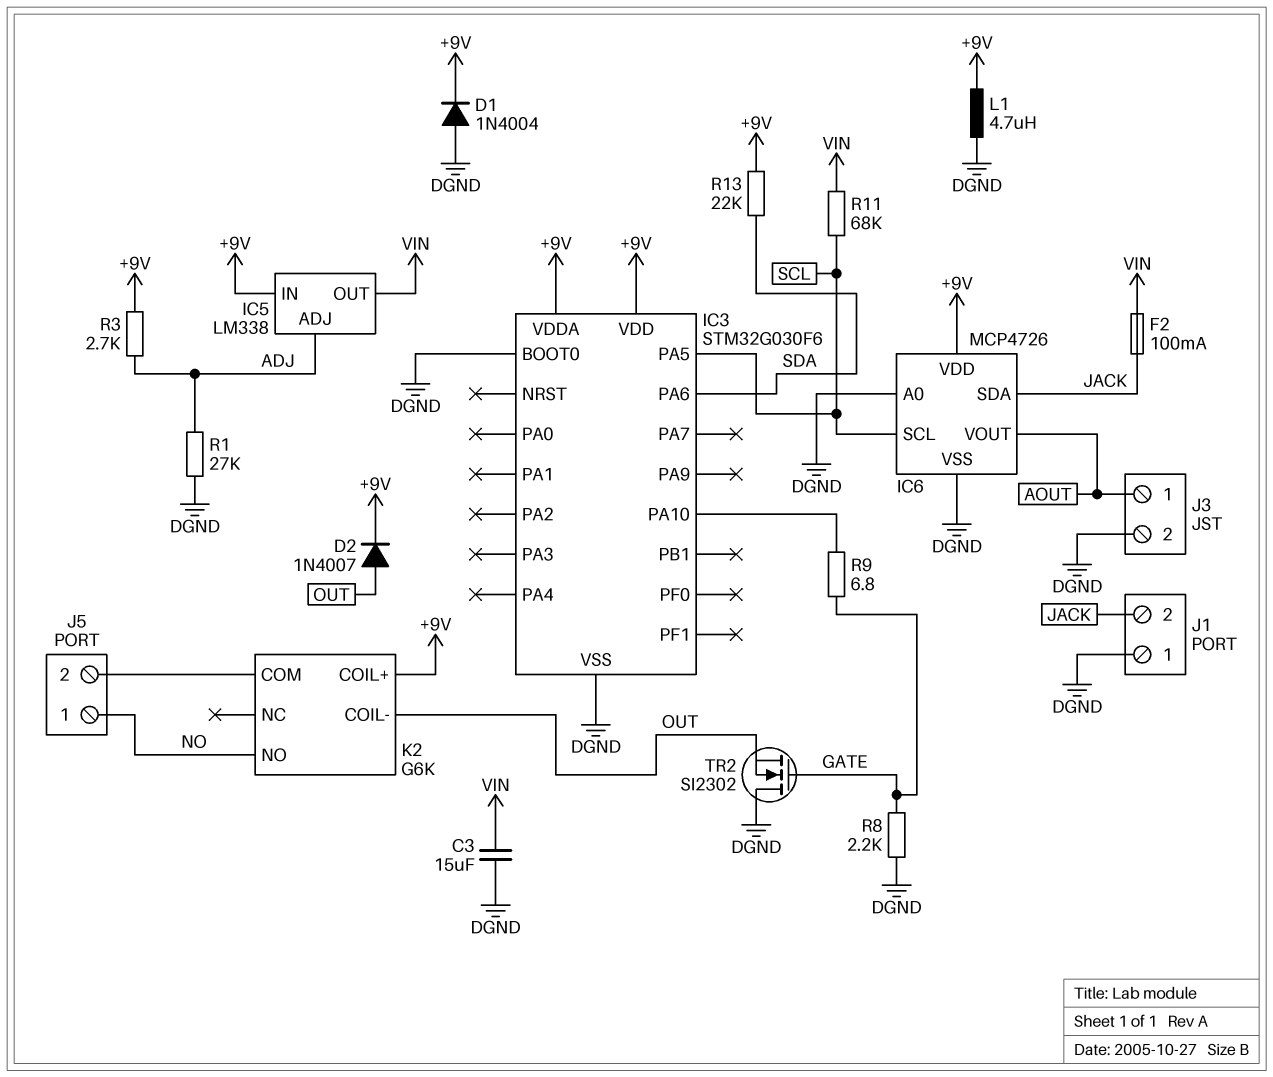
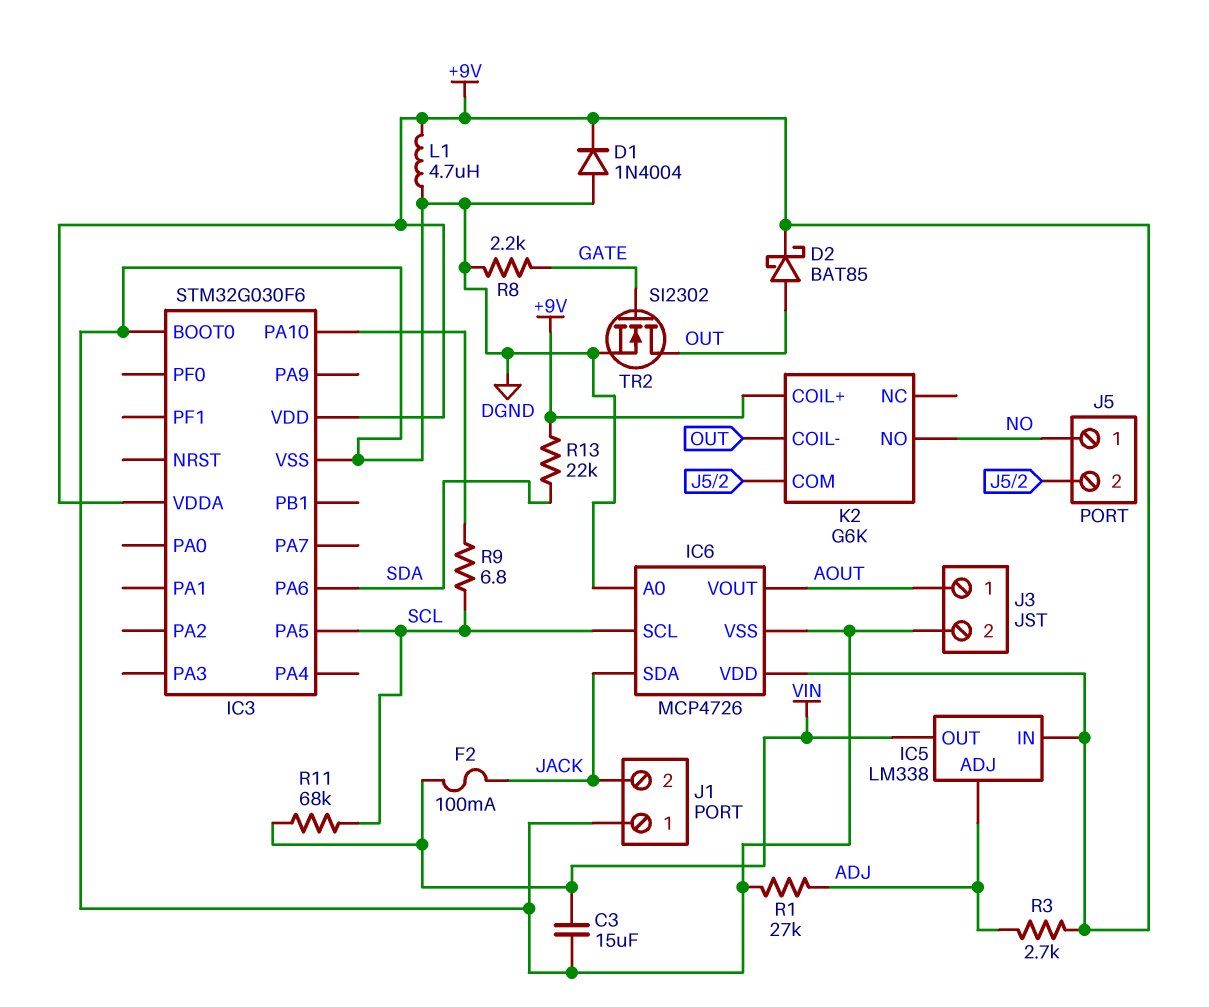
D2: diode 1N4007 (A OUT, K +9V) -> schottky BAT85 (A OUT, K +9V)
R9: 6.8 (GATE, IC3/PA10) -> 6.8 (IC3/PA10, SCL)
TR2: NMOS SI2302 (G GATE, D DGND, S OUT) -> NMOS SI2302 (G GATE, D OUT, S DGND)

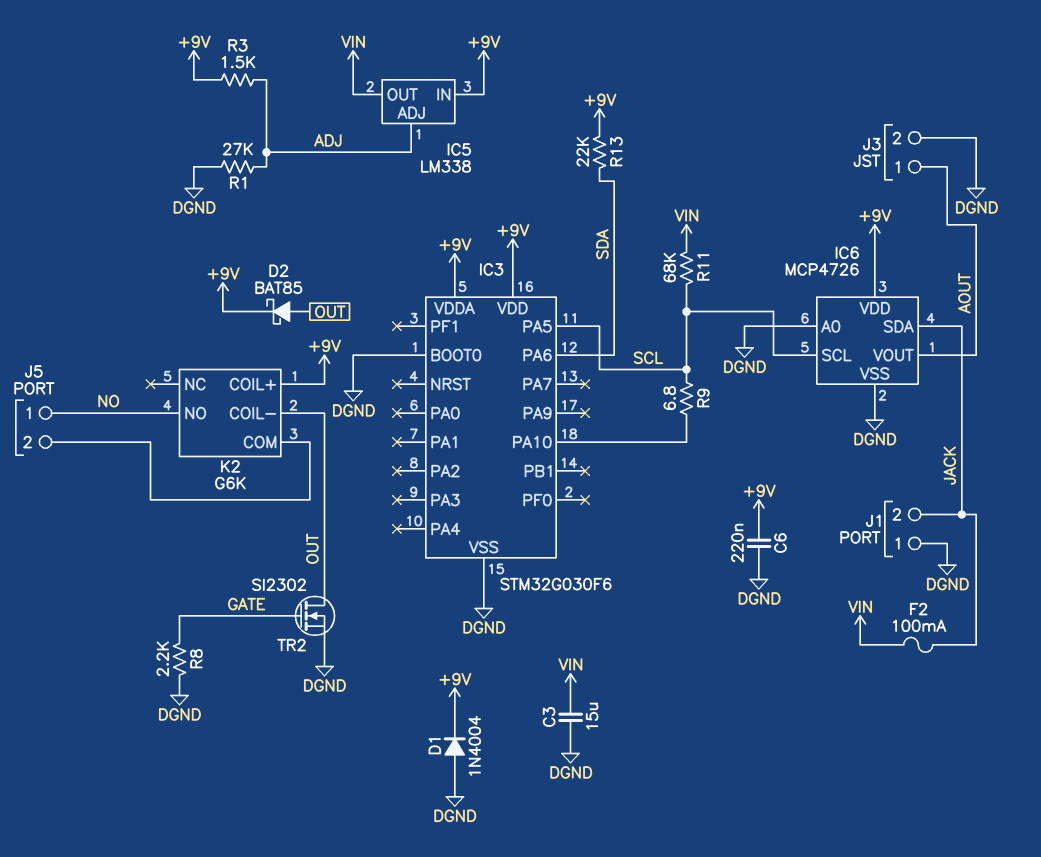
C6: none -> 220nF (+9V, DGND)
L1: 4.7uH (+9V, DGND) -> none
R3: 2.7k (+9V, ADJ) -> 1.5k (+9V, ADJ)

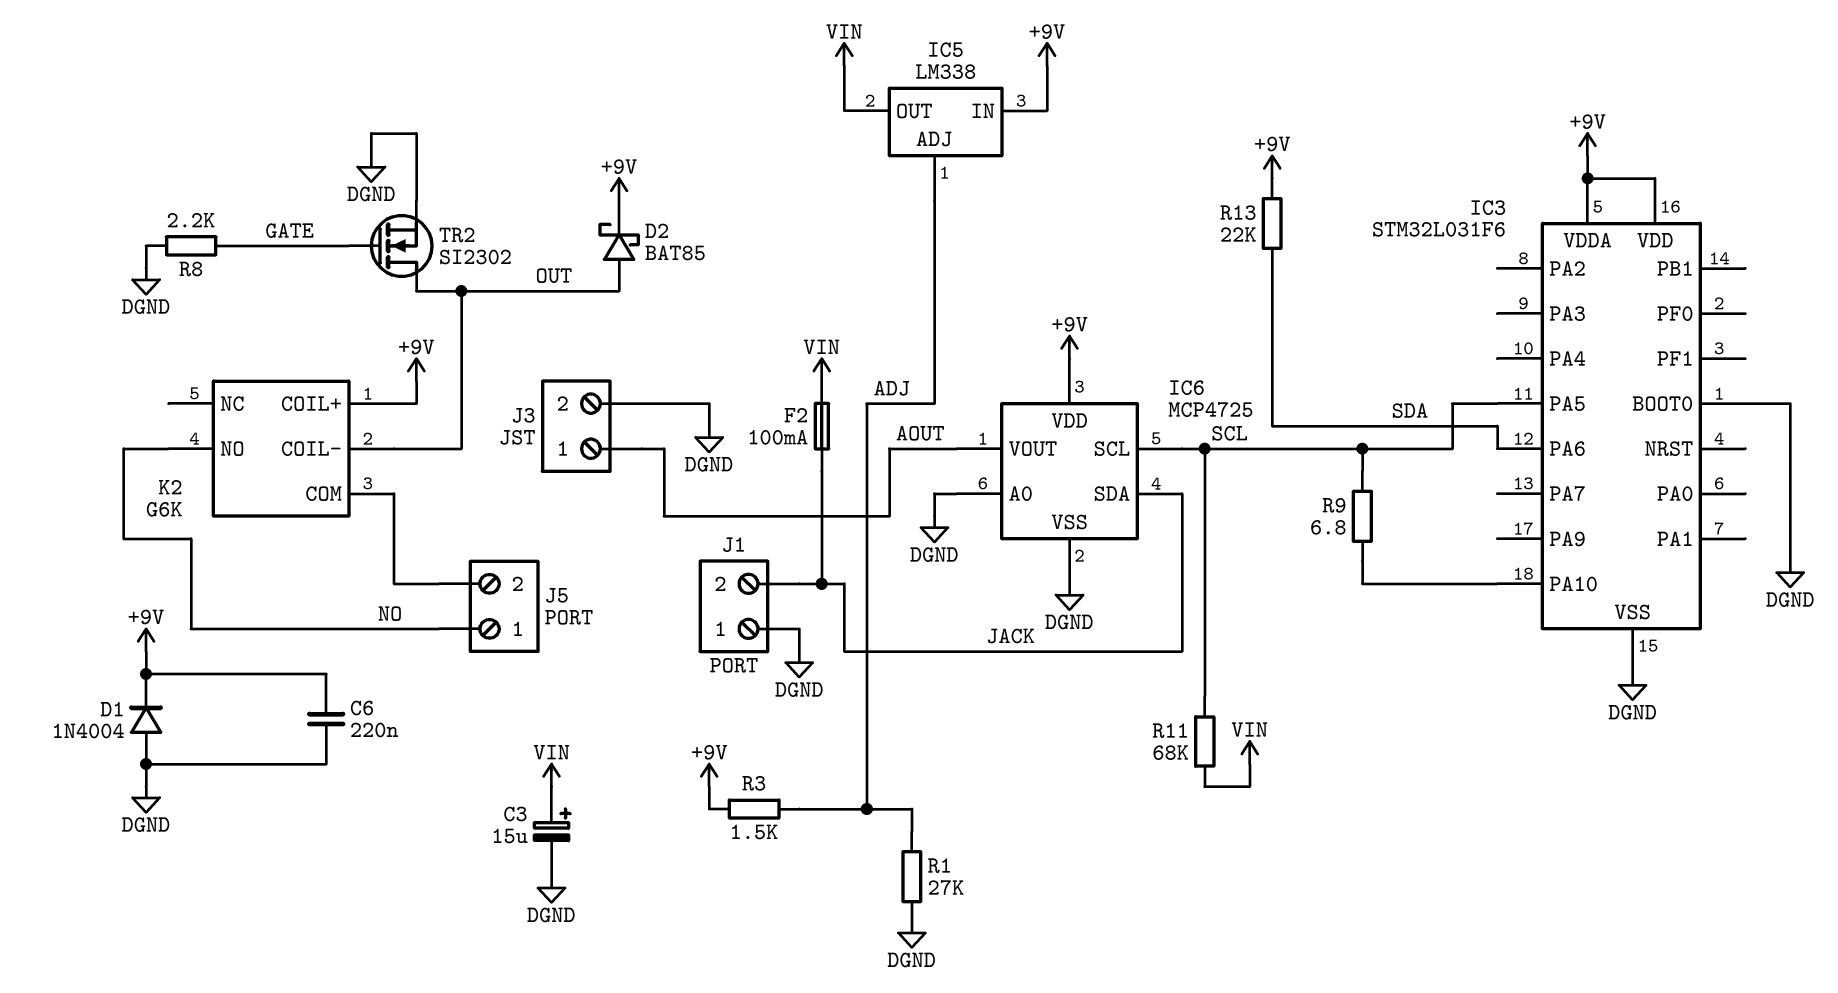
C3: 15uF (DGND, VIN) -> 15uF (plus VIN, minus DGND)
IC3: STM32G030F6 -> STM32L031F6
IC6: MCP4726 -> MCP4725

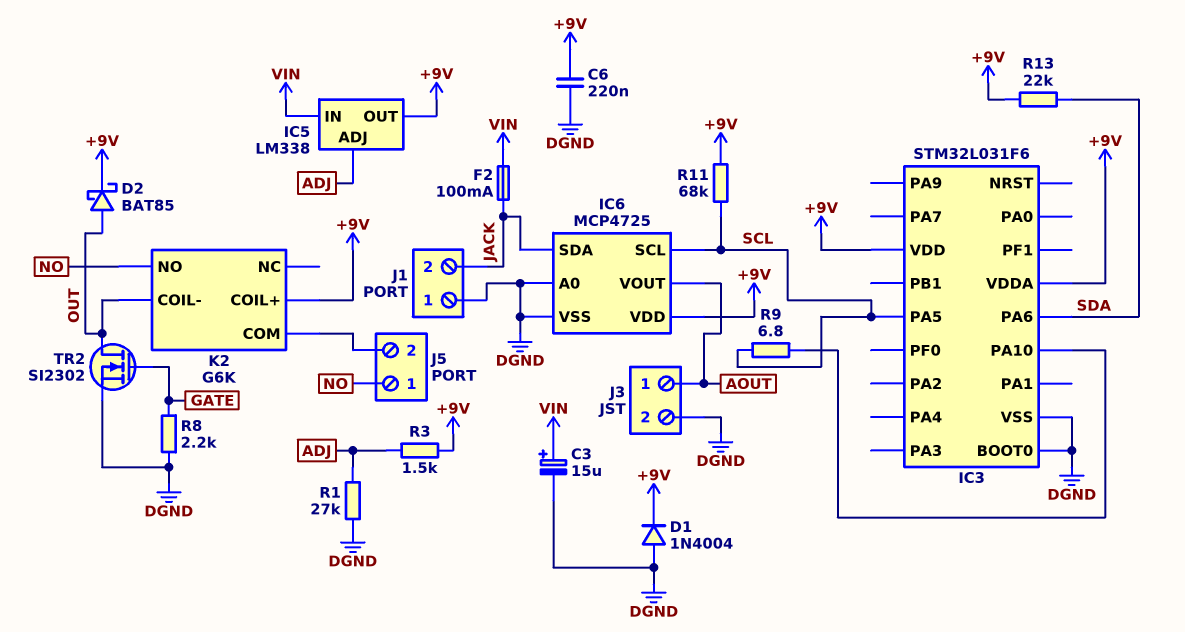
IC5 pin IN: +9V -> VIN
IC5 pin OUT: VIN -> +9V
R11: 68k (SCL, VIN) -> 68k (+9V, SCL)

